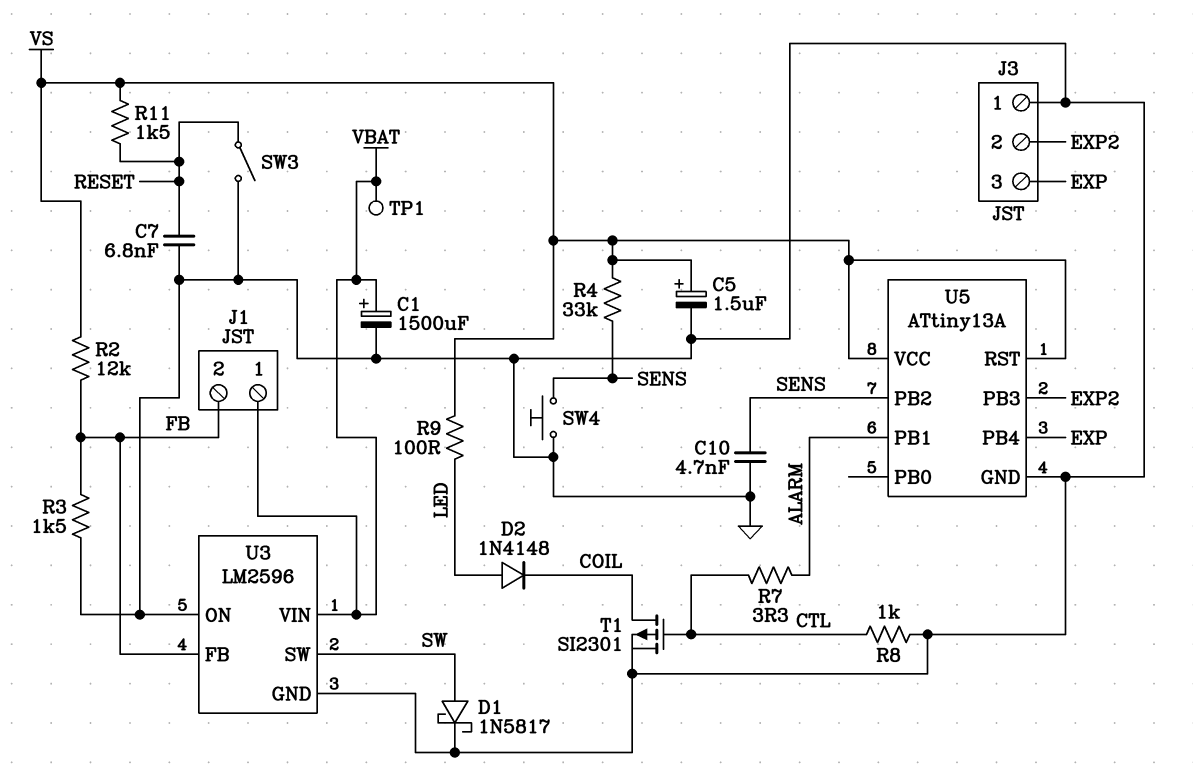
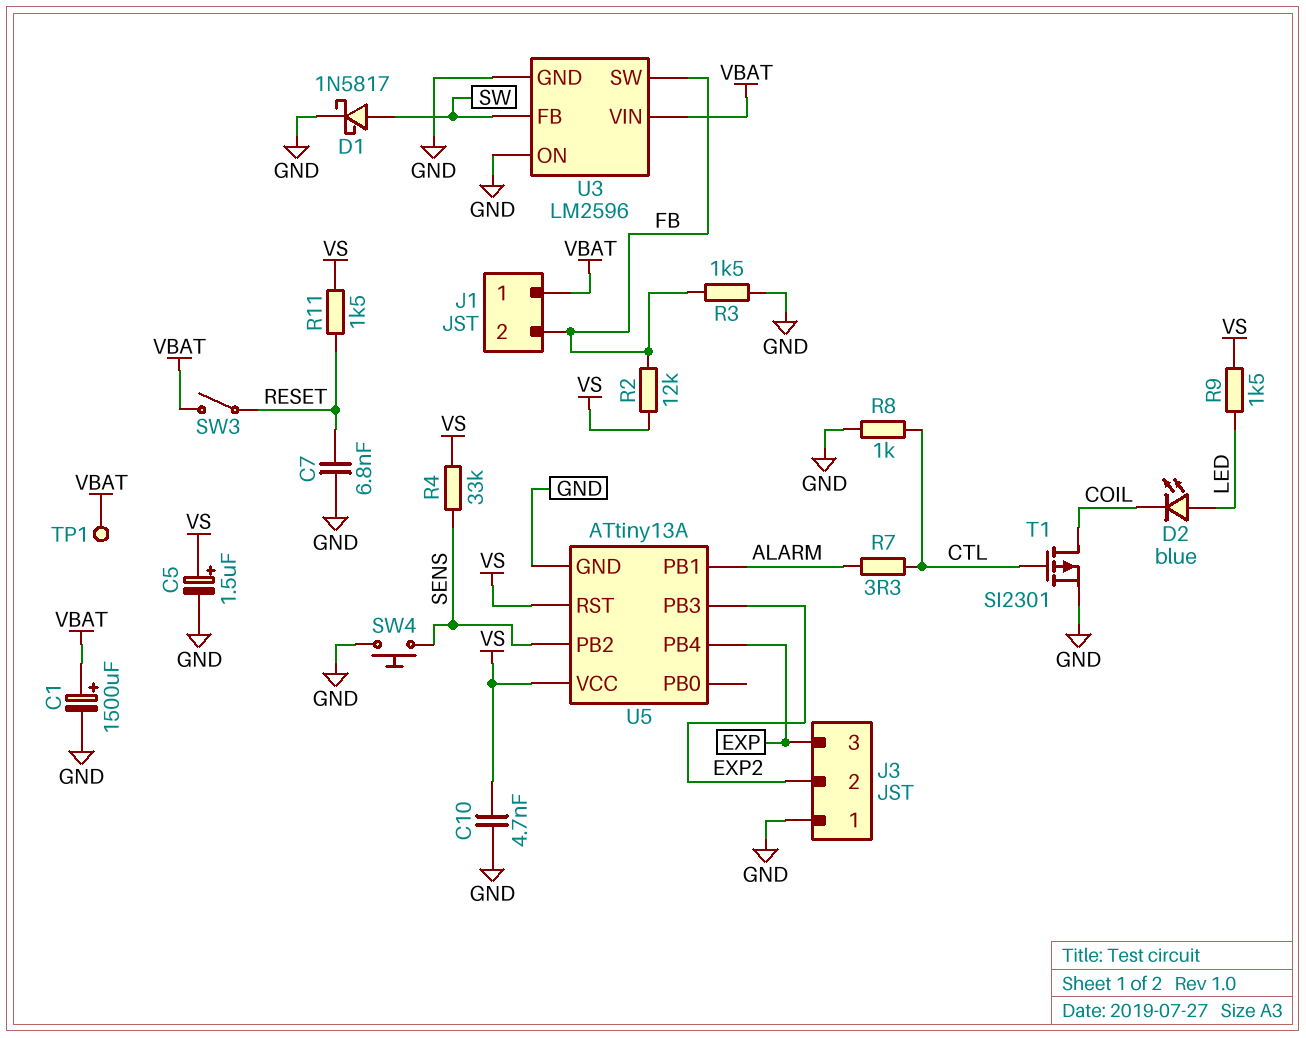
C10: 4.7nF (GND, SENS) -> 4.7nF (GND, VS)
D2: diode 1N4148 (A LED, K COIL) -> LED blue (A LED, K COIL)
R9: 100 (LED, VS) -> 1.5k (LED, VS)
SW3: switch (GND, RESET) -> switch (RESET, VBAT)
U3 pin FB: FB -> SW
U3 pin SW: SW -> FB

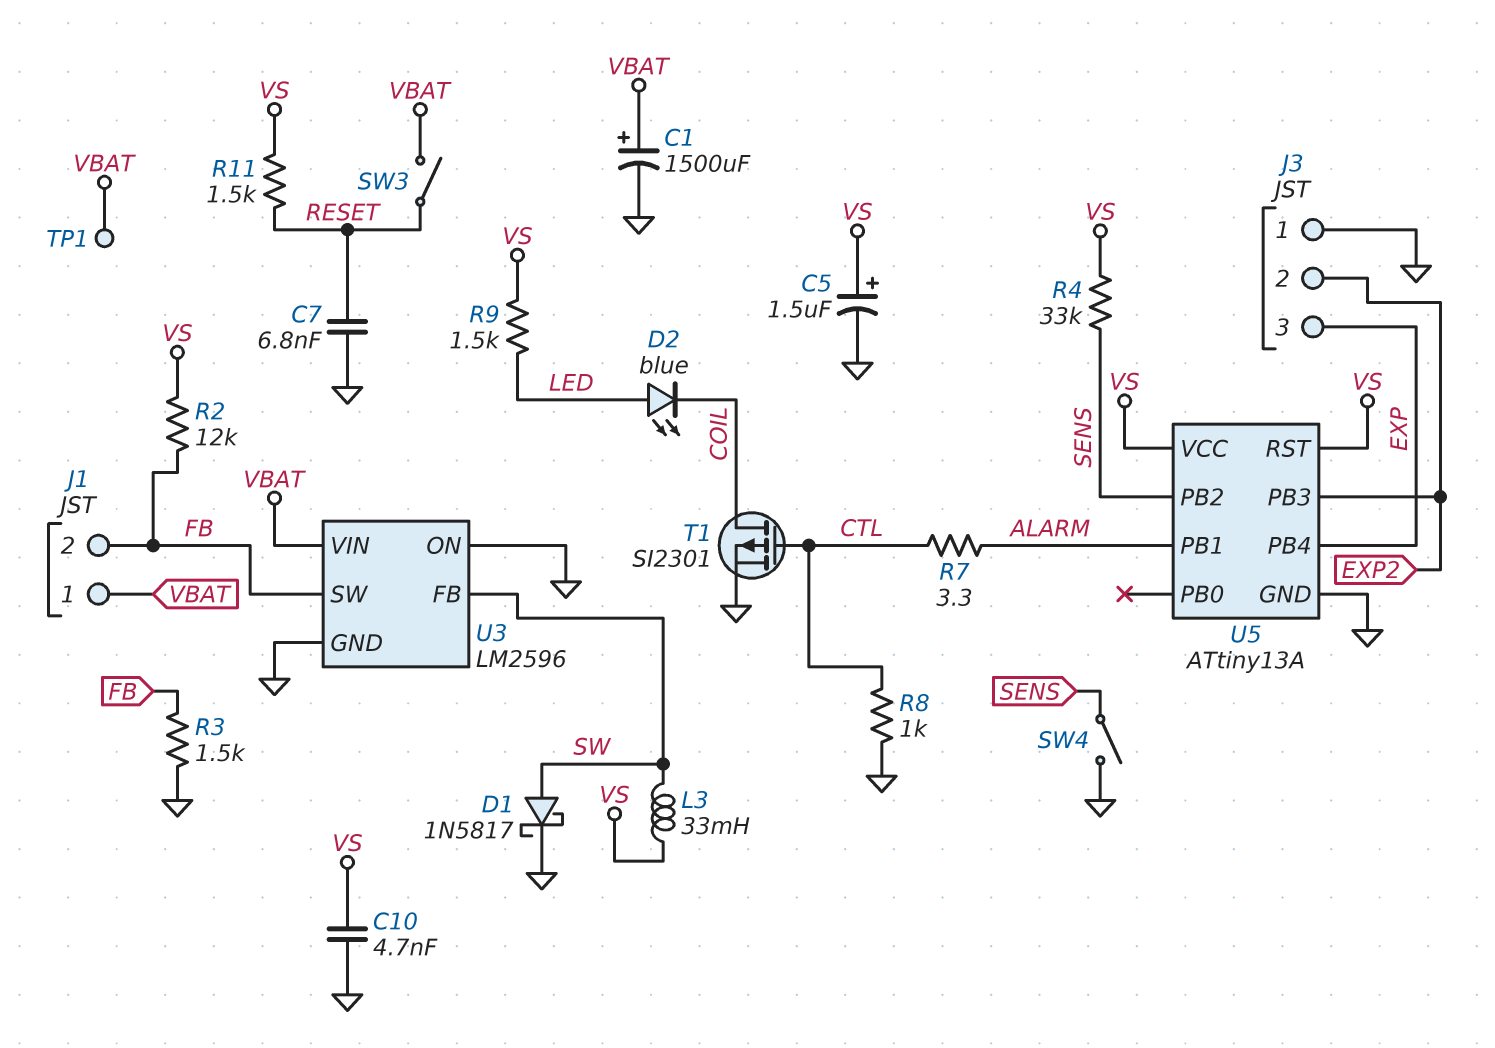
L3: none -> 33mH (SW, VS)
SW4: button (GND, SENS) -> switch (GND, SENS)

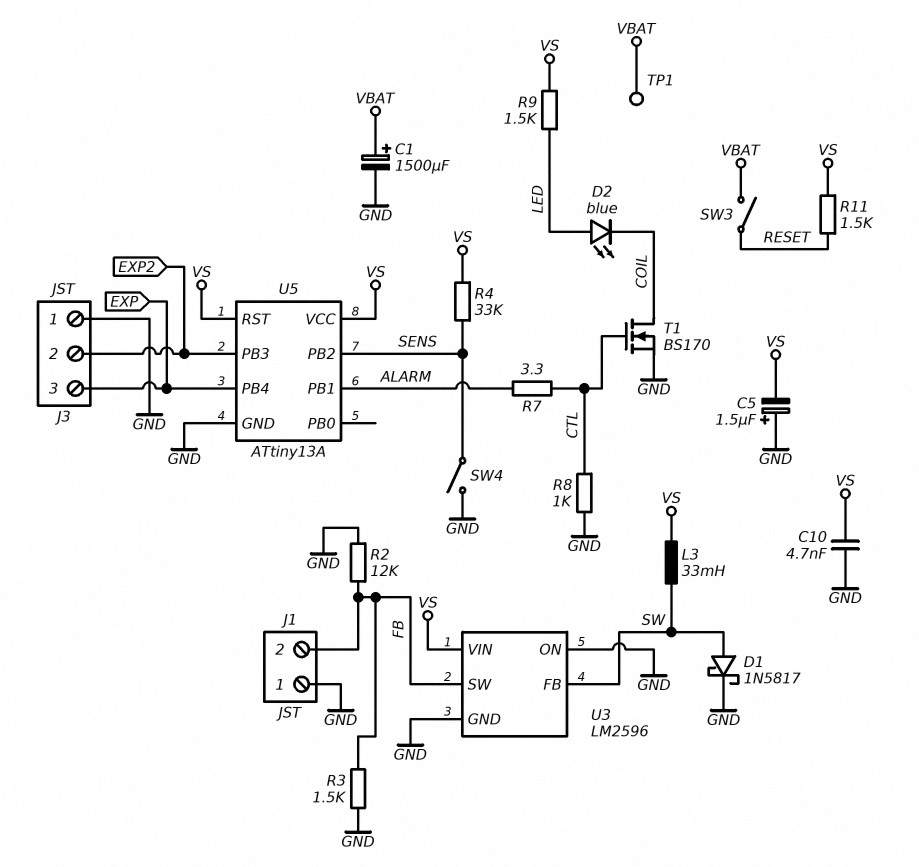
C5: 1.5uF (plus VS, minus GND) -> 1.5uF (plus GND, minus VS)
C7: 6.8nF (GND, RESET) -> none
J1 pin 1: VBAT -> GND
R2: 12k (FB, VS) -> 12k (FB, GND)
T1: PMOS SI2301 (G CTL, D COIL, S GND) -> NMOS BS170 (G CTL, D COIL, S GND)
U3 pin VIN: VBAT -> VS

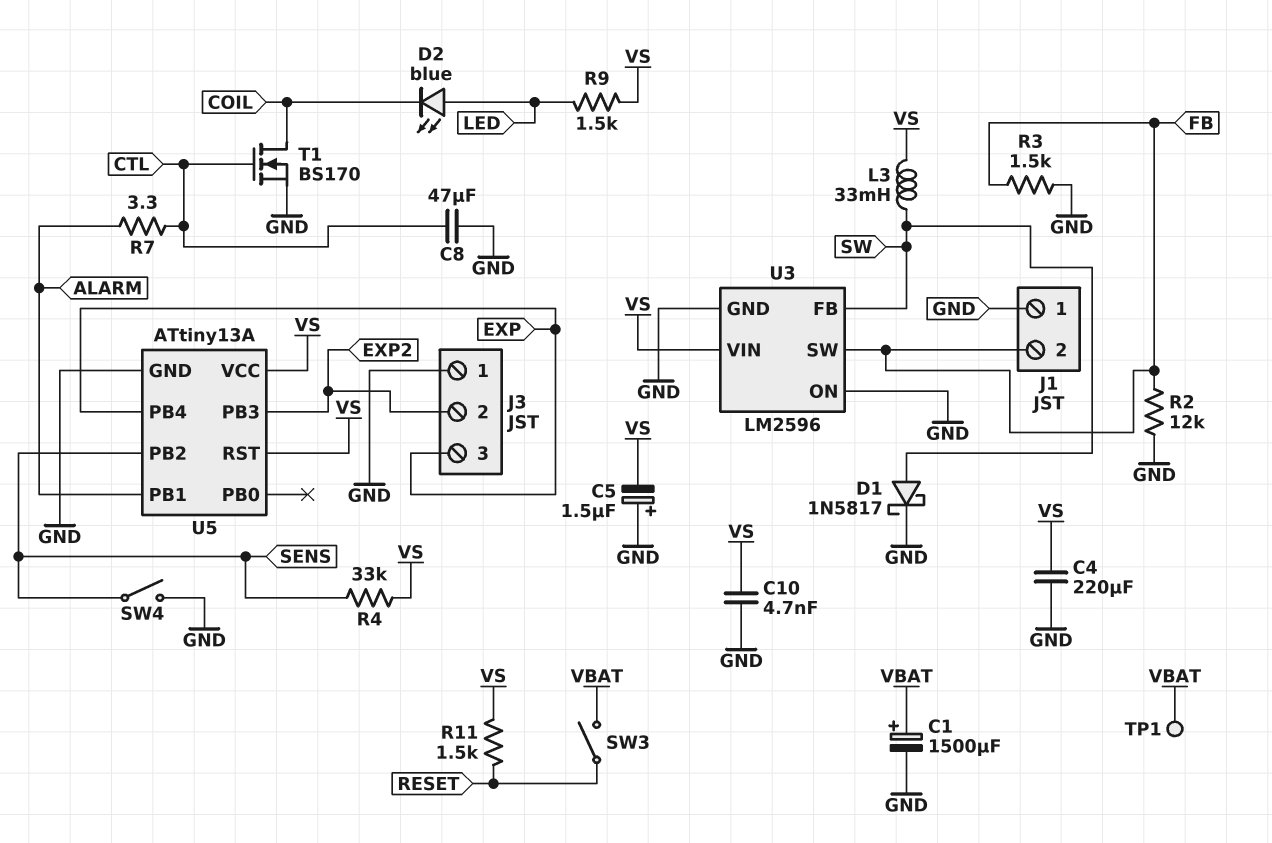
C4: none -> 220uF (GND, VS)
C8: none -> 47uF (CTL, GND)
R8: 1k (CTL, GND) -> none

